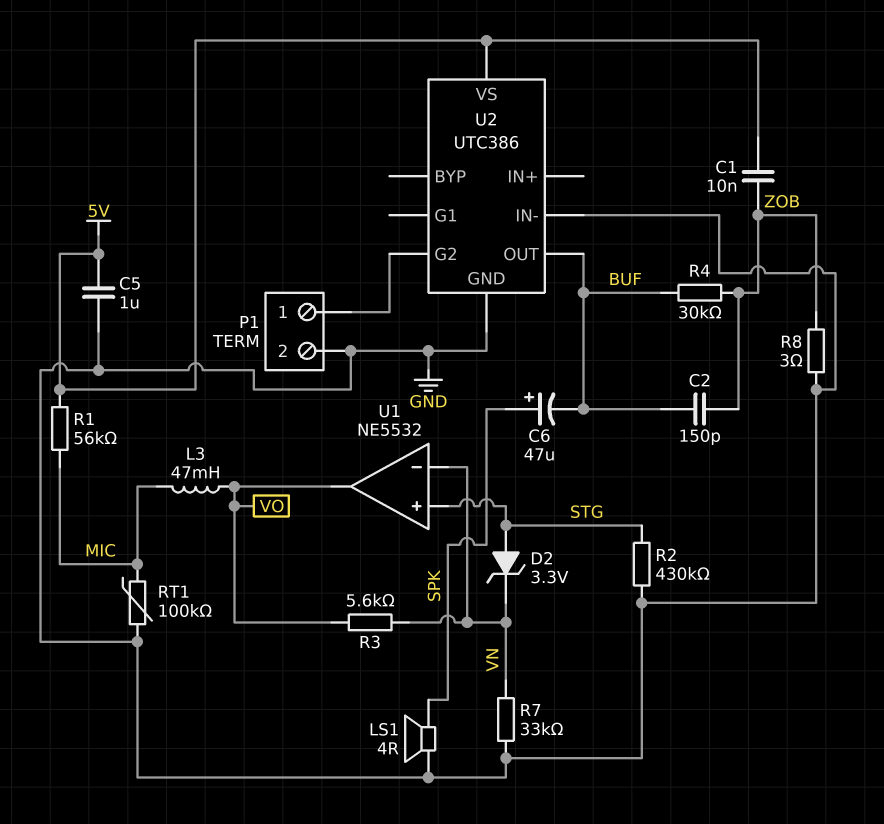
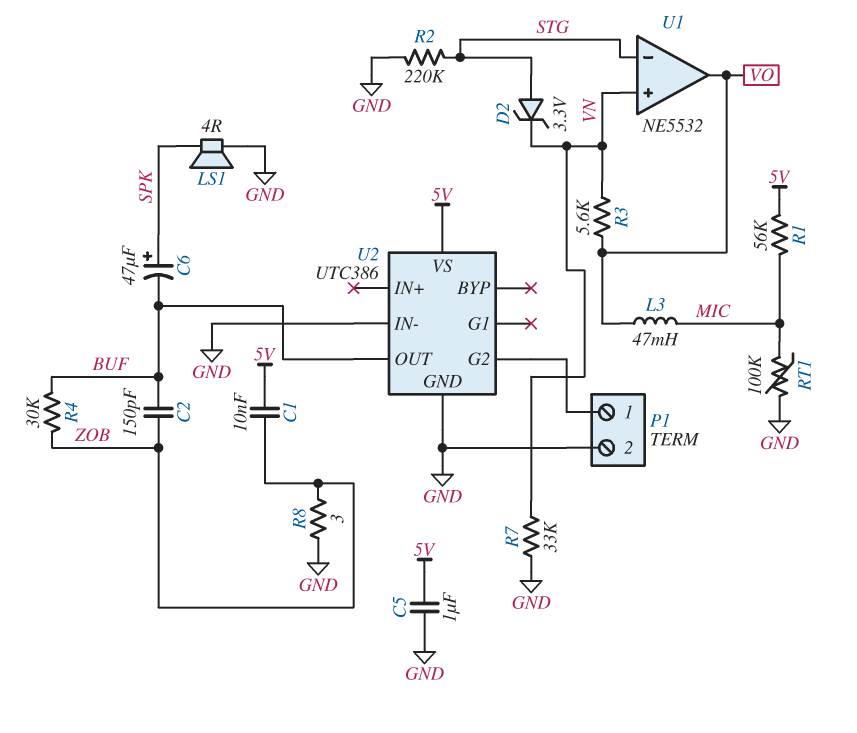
R2: 430k (GND, STG) -> 220k (GND, STG)
U1 pin in+: STG -> VN
U1 pin in-: VN -> STG

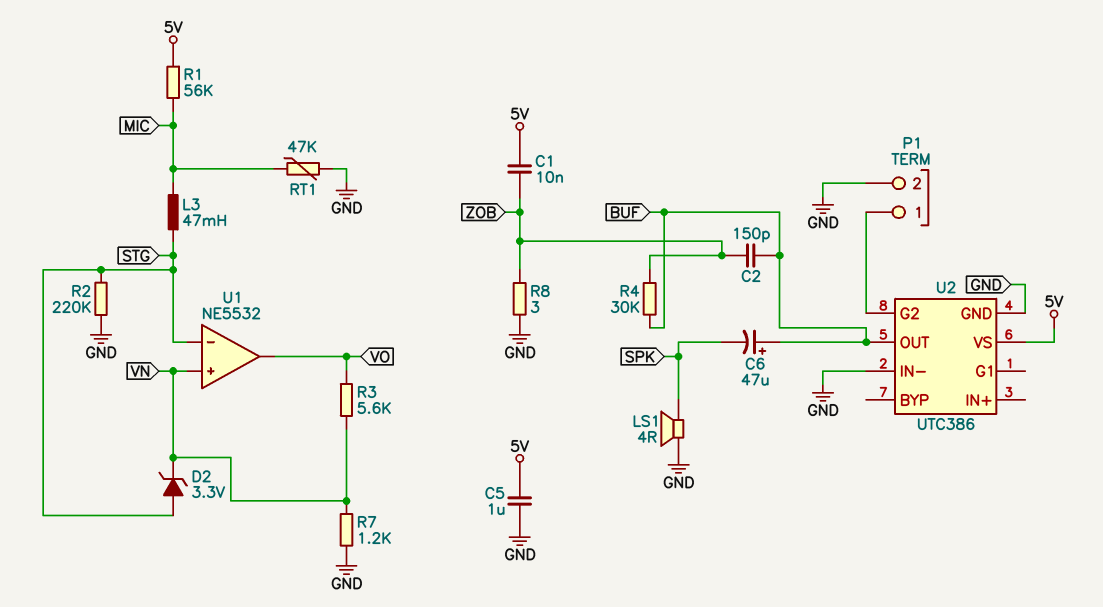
C6: 47uF (plus SPK, minus BUF) -> 47uF (plus BUF, minus SPK)
L3: 47mH (MIC, VO) -> 47mH (MIC, STG)
R7: 33k (GND, VN) -> 1.2k (GND, VN)
RT1: 100k (GND, MIC) -> 47k (GND, MIC)

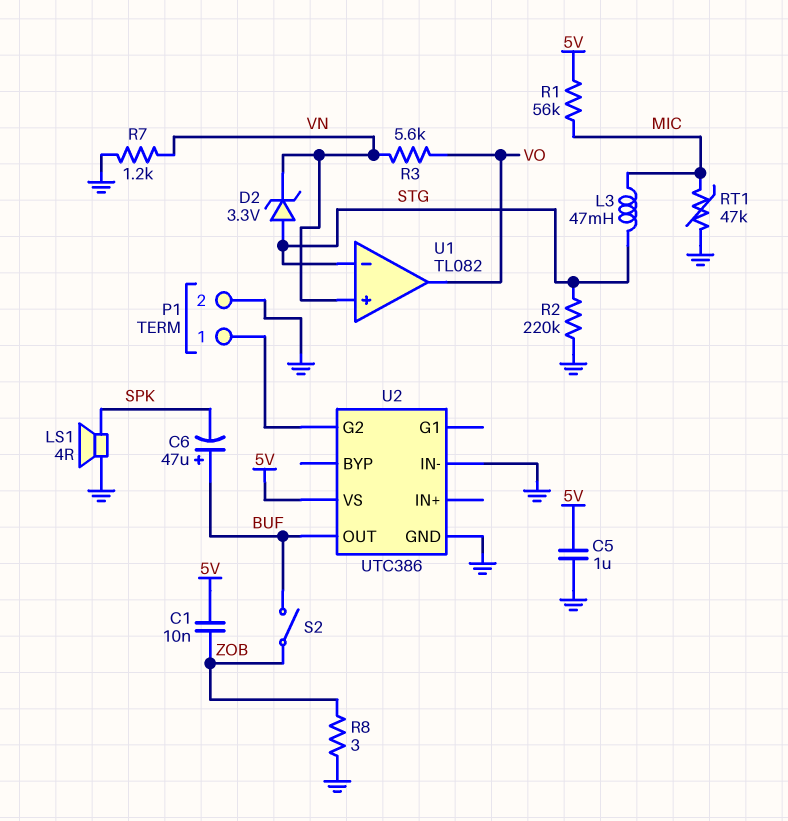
C2: 150pF (BUF, ZOB) -> none
R4: 30k (BUF, ZOB) -> none
S2: none -> switch (BUF, ZOB)
U1: NE5532 -> TL082

